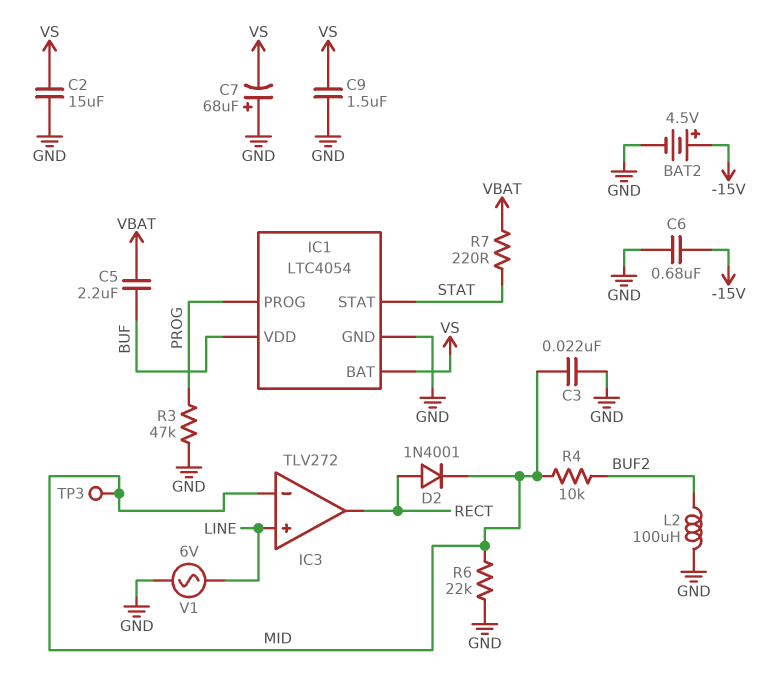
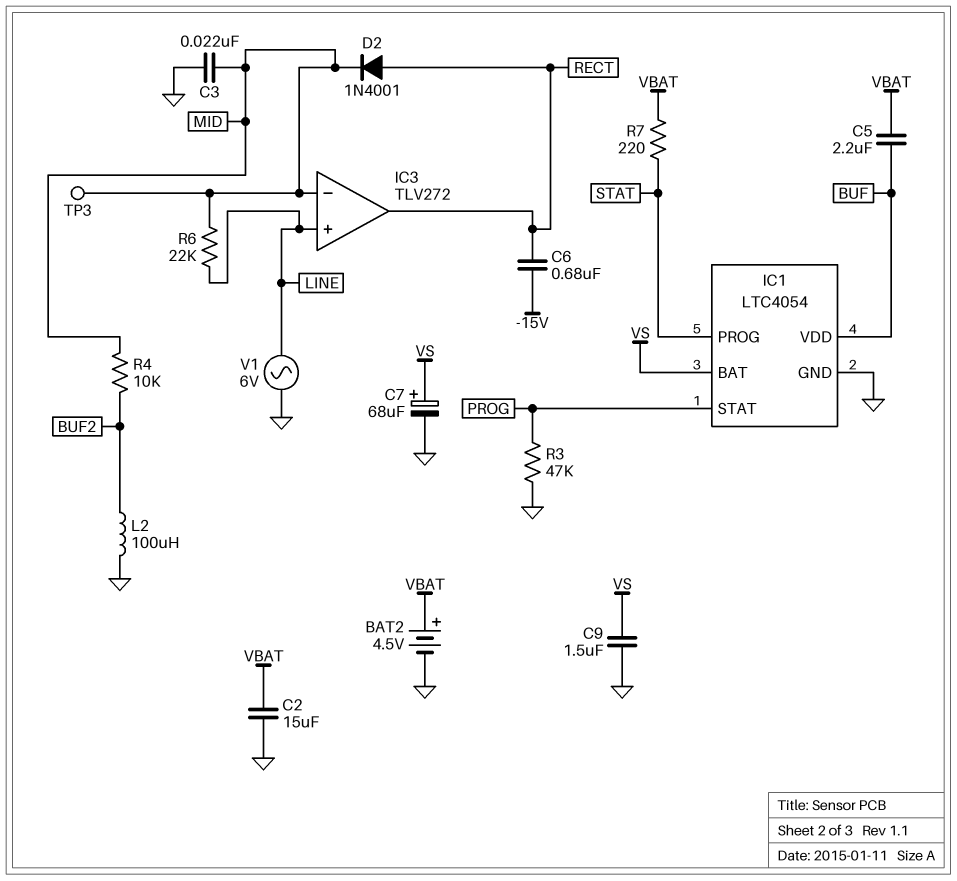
BAT2: 4.5V (plus -15V, minus GND) -> 4.5V (plus VBAT, minus GND)
C2: 15uF (GND, VS) -> 15uF (GND, VBAT)
C6: 680nF (-15V, GND) -> 680nF (-15V, RECT)
C7: 68uF (plus GND, minus VS) -> 68uF (plus VS, minus GND)
IC1 pin PROG: PROG -> STAT
IC1 pin STAT: STAT -> PROG
R6: 22k (GND, MID) -> 22k (LINE, MID)

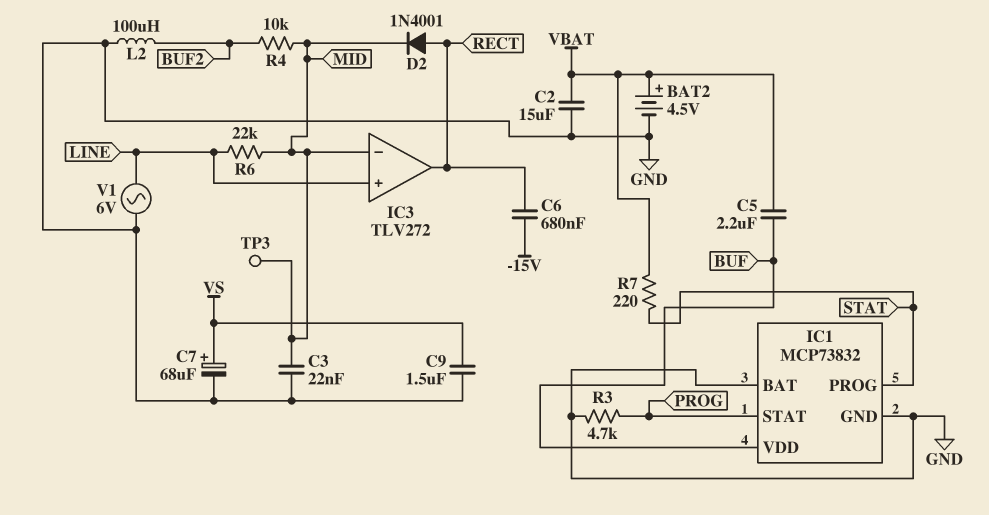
IC1: LTC4054 -> MCP73832
IC1 pin BAT: VS -> GND
R3: 47k (GND, PROG) -> 4.7k (GND, PROG)

